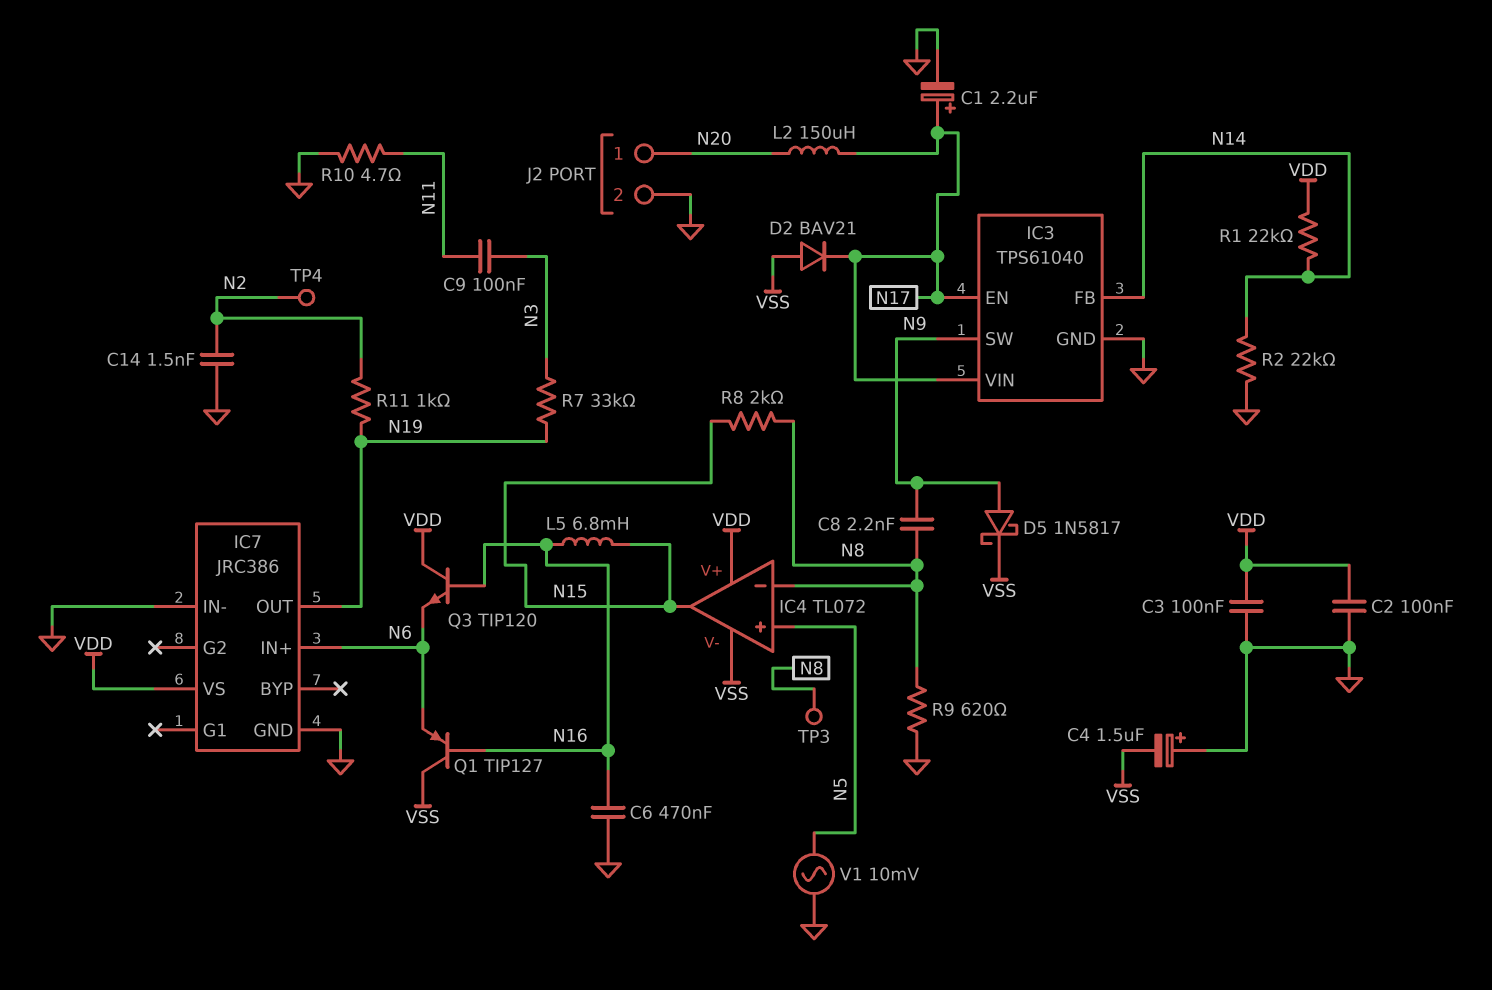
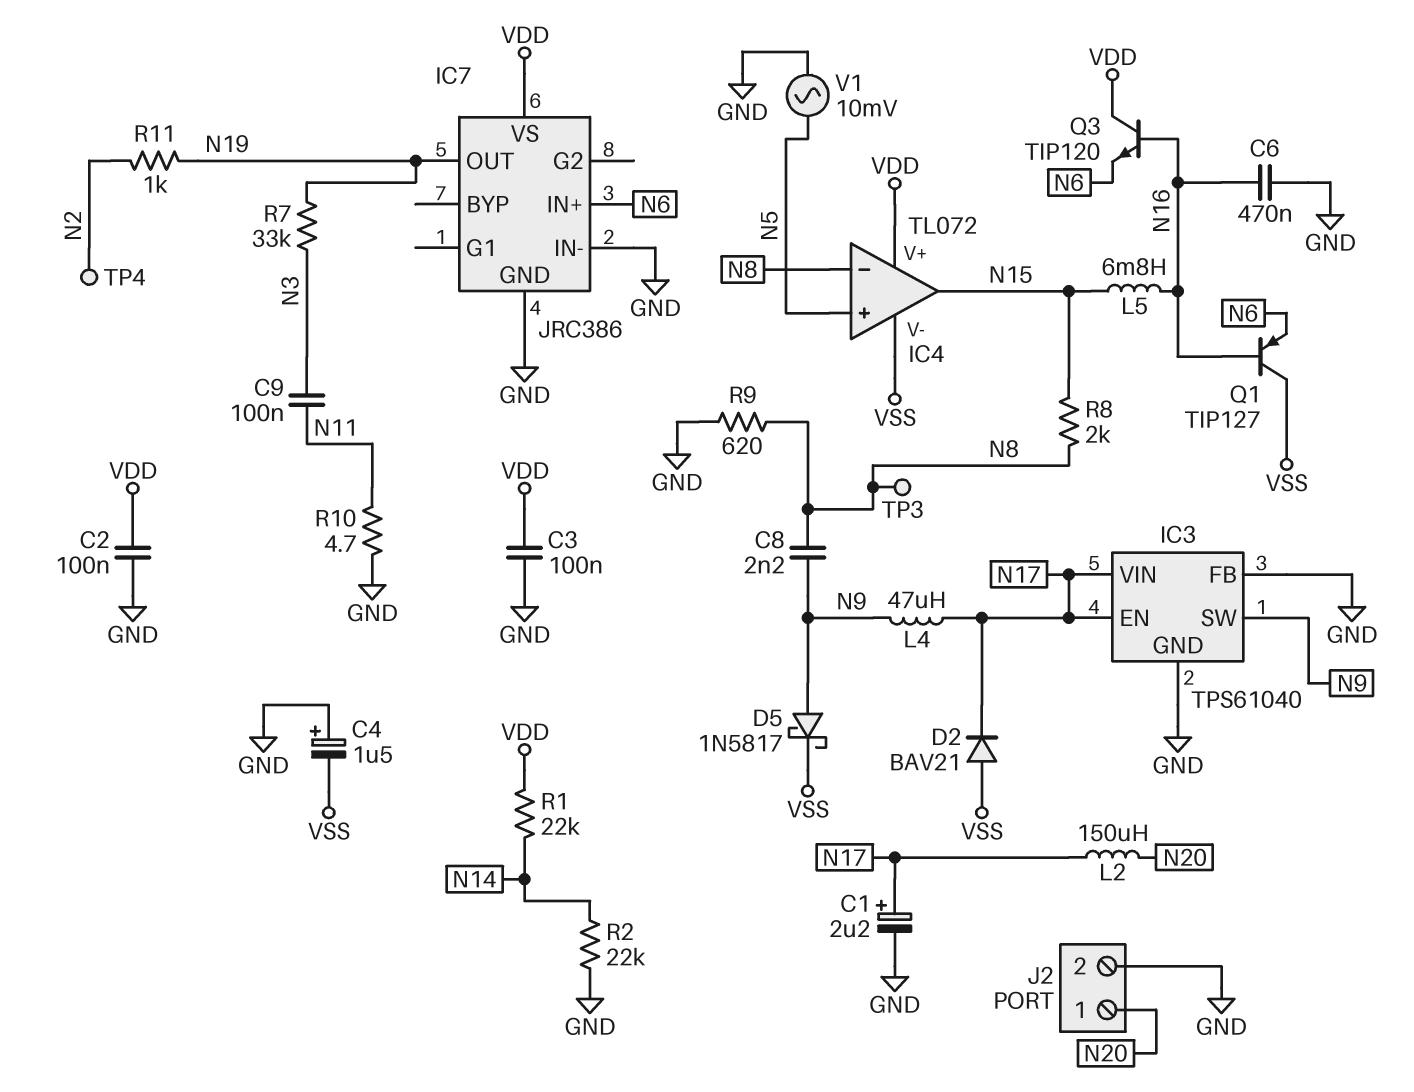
C14: 1.5nF (GND, N2) -> none
IC3 pin FB: N14 -> GND
L4: none -> 47uH (N9, N17)

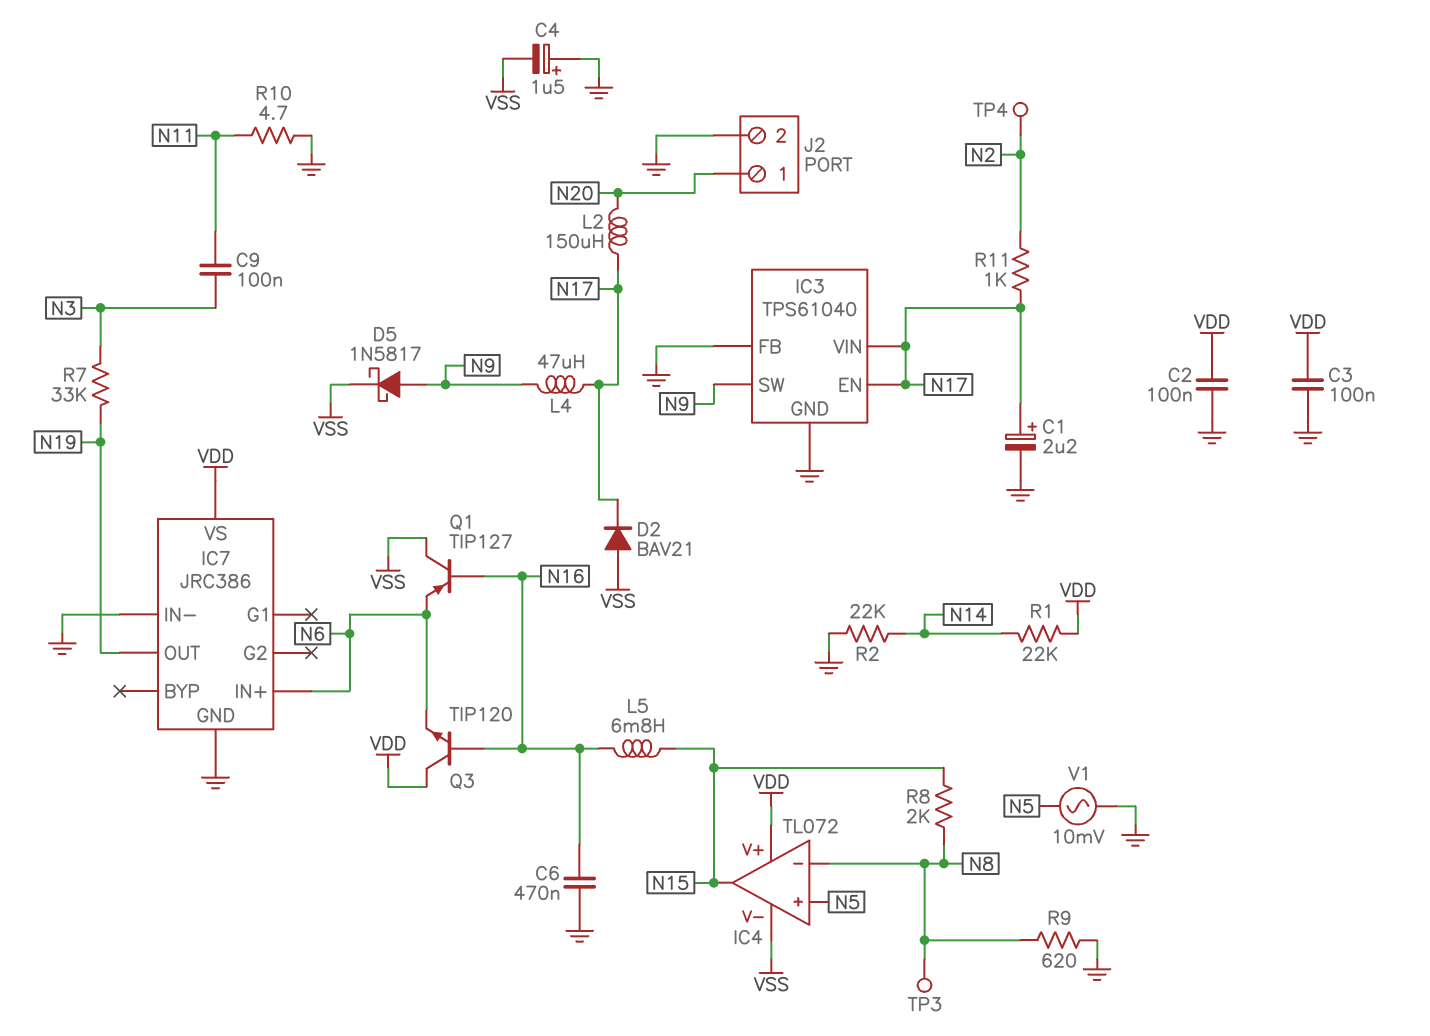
C8: 2.2nF (N8, N9) -> none
R11: 1k (N2, N19) -> 1k (N2, N17)

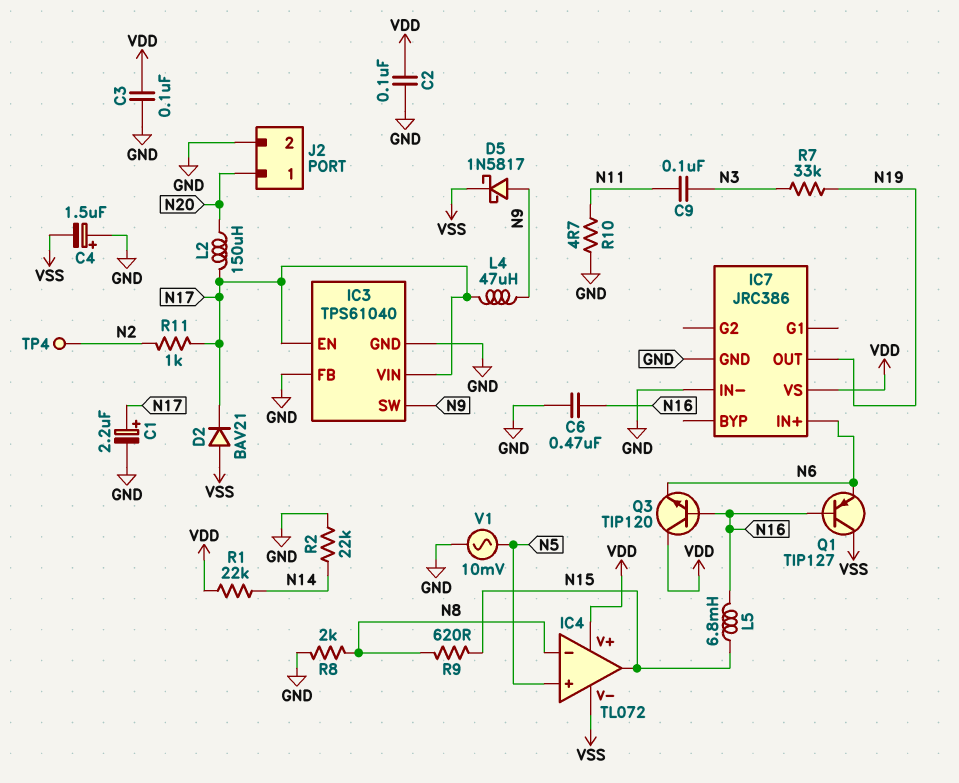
R8: 2k (N8, N15) -> 2k (GND, N8)
R9: 620 (GND, N8) -> 620 (N8, N15)
TP3: test point (N8) -> none

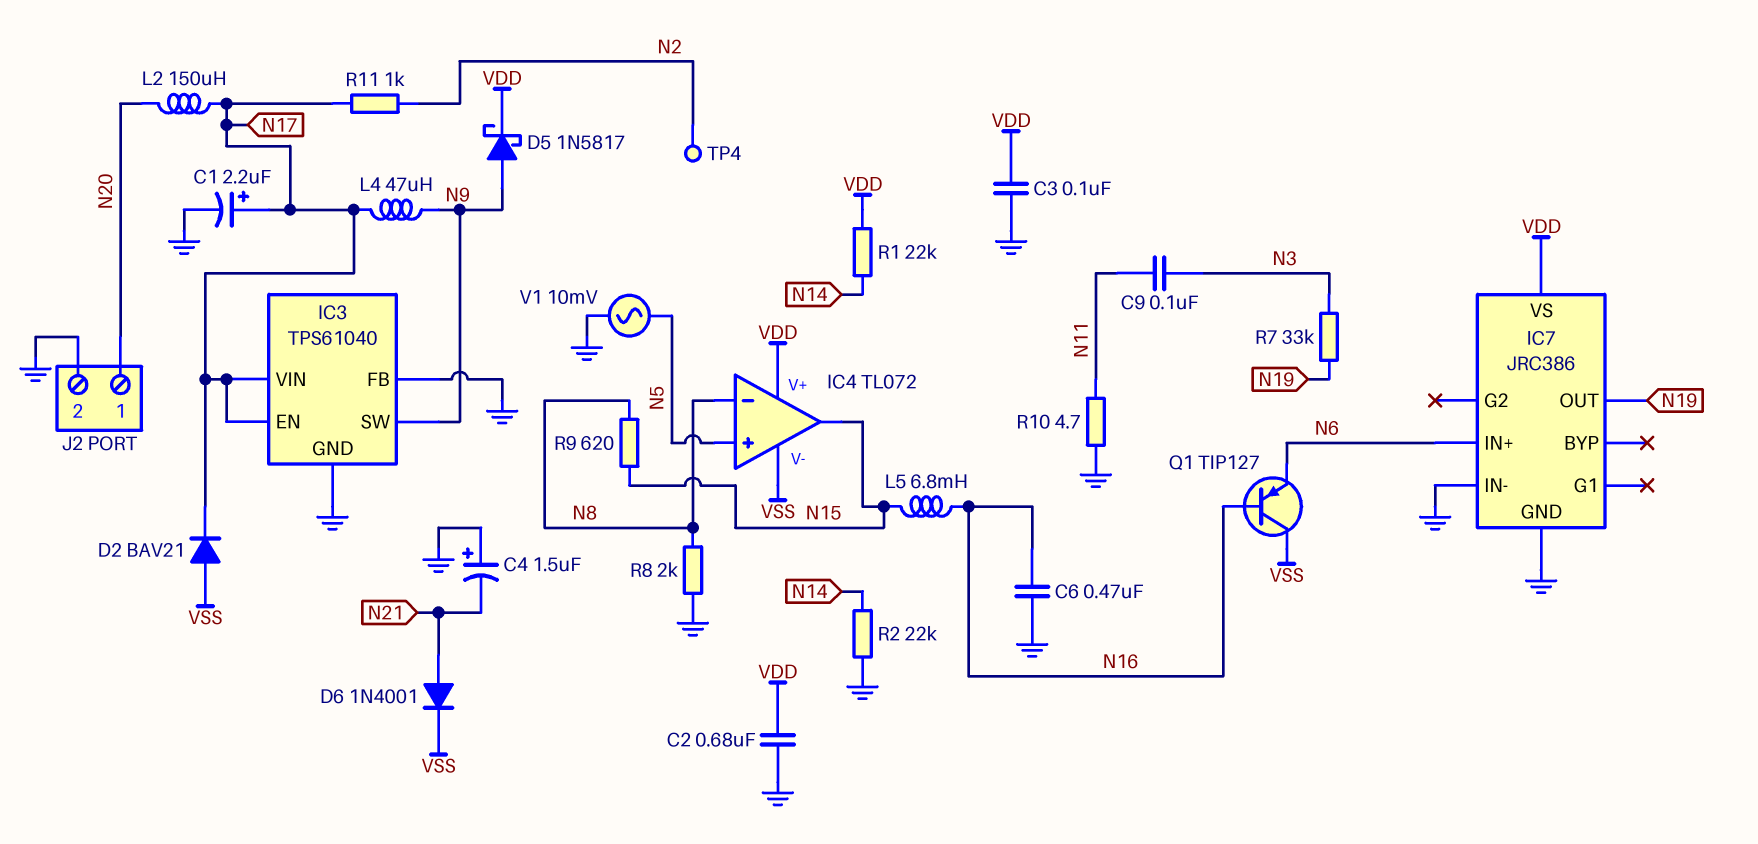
C2: 100nF (GND, VDD) -> 680nF (GND, VDD)
C4: 1.5uF (plus GND, minus VSS) -> 1.5uF (plus GND, minus N21)
D5: schottky 1N5817 (A N9, K VSS) -> schottky 1N5817 (A N9, K VDD)
D6: none -> diode 1N4001 (A N21, K VSS)
Q3: NPN TIP120 (B N16, C VDD, E N6) -> none

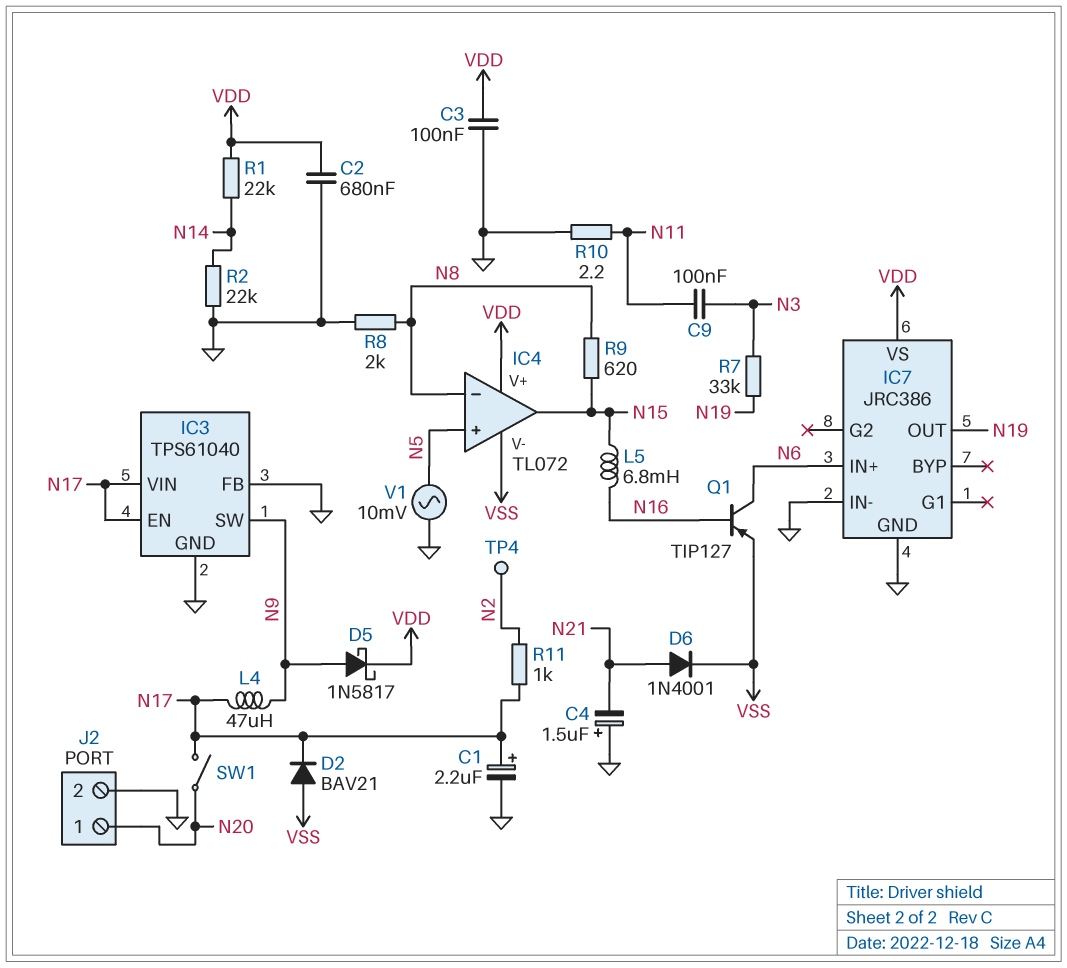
C6: 470nF (GND, N16) -> none
L2: 150uH (N17, N20) -> none
Q1: PNP TIP127 (B N16, C VSS, E N6) -> PNP TIP127 (B N16, C N6, E VSS)
R10: 4.7 (GND, N11) -> 2.2 (GND, N11)
SW1: none -> switch (N17, N20)

